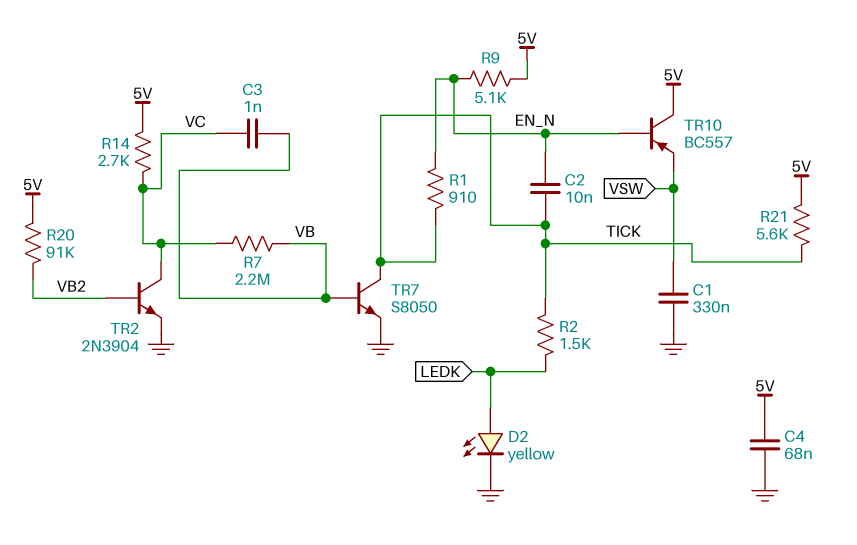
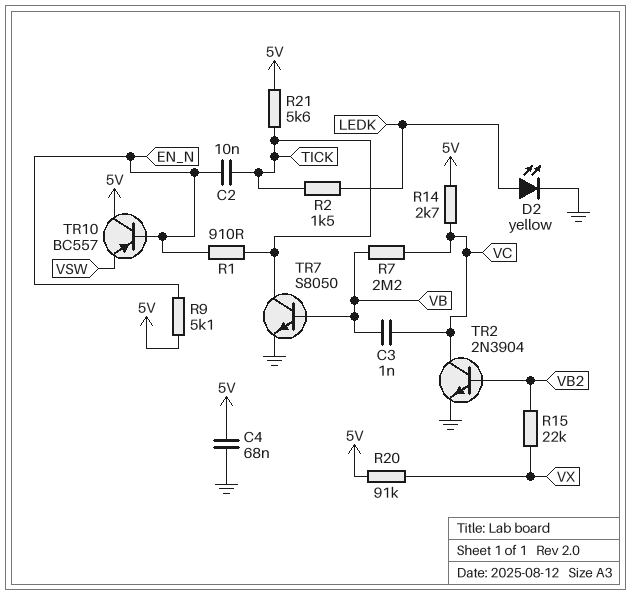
C1: 330nF (GND, VSW) -> none
R15: none -> 22k (VB2, VX)
R20: 91k (5V, VB2) -> 91k (5V, VX)

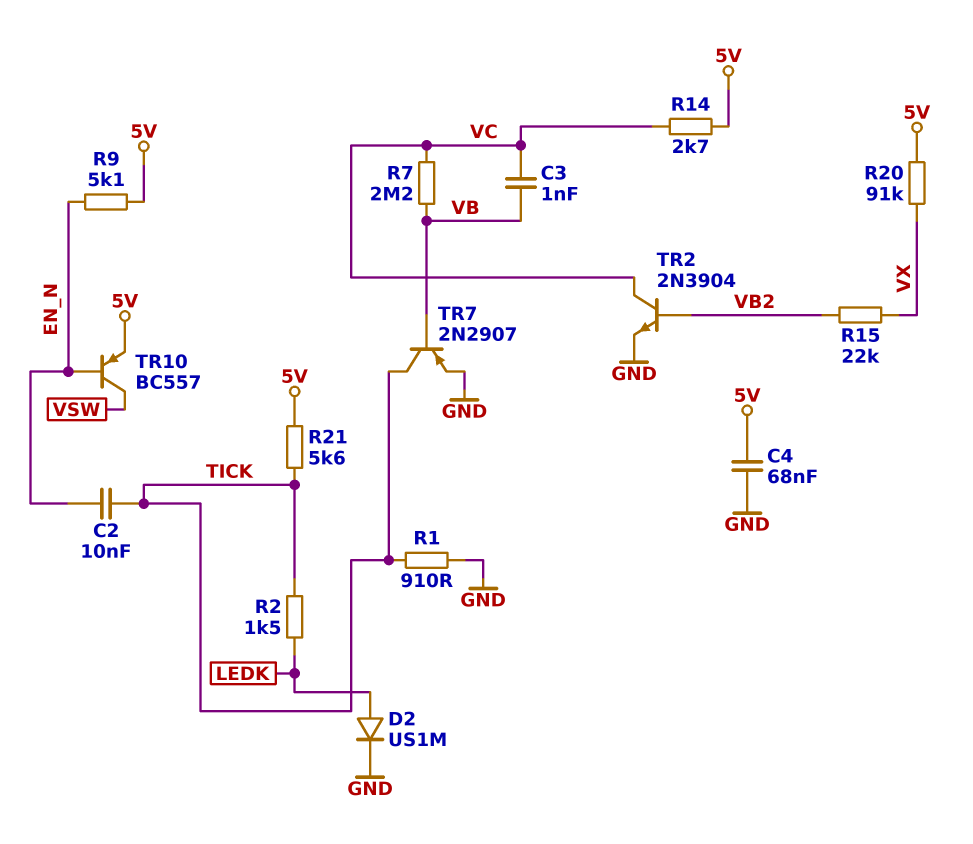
D2: LED yellow (A LEDK, K GND) -> diode US1M (A LEDK, K GND)
R1: 910 (EN_N, TICK) -> 910 (GND, TICK)
TR7: NPN S8050 (B VB, C TICK, E GND) -> PNP 2N2907 (B VB, C TICK, E GND)
TR10: PNP BC557 (B EN_N, C 5V, E VSW) -> PNP BC557 (B EN_N, C VSW, E 5V)

